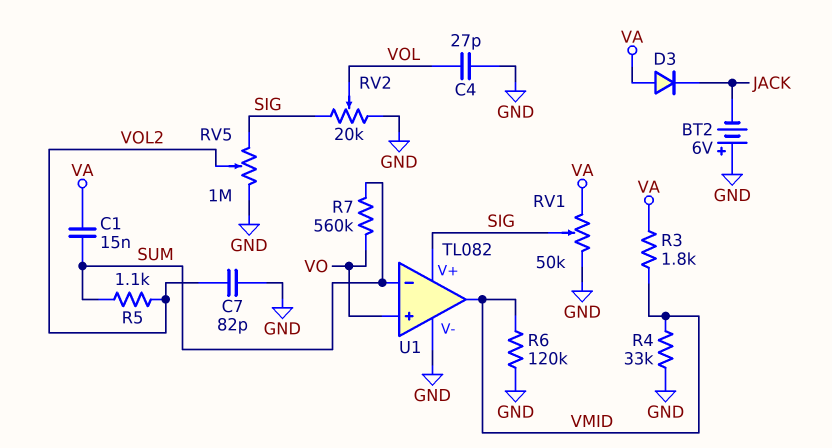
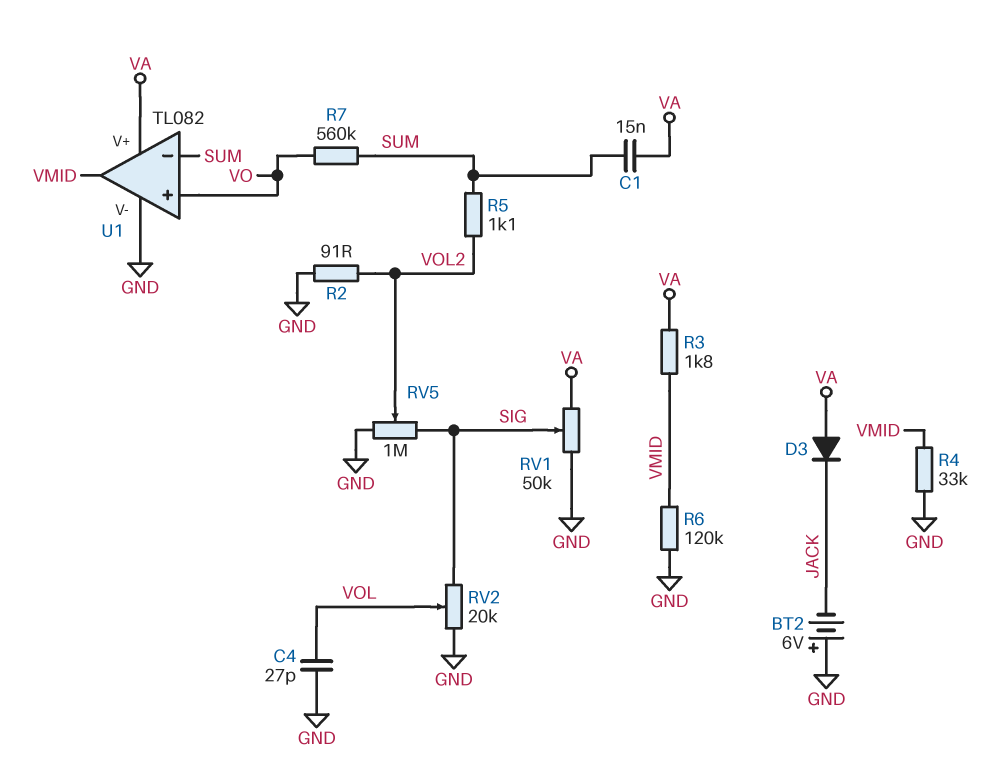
C7: 82pF (GND, VOL2) -> none
R2: none -> 91 (GND, VOL2)
U1 pin V+: SIG -> VA

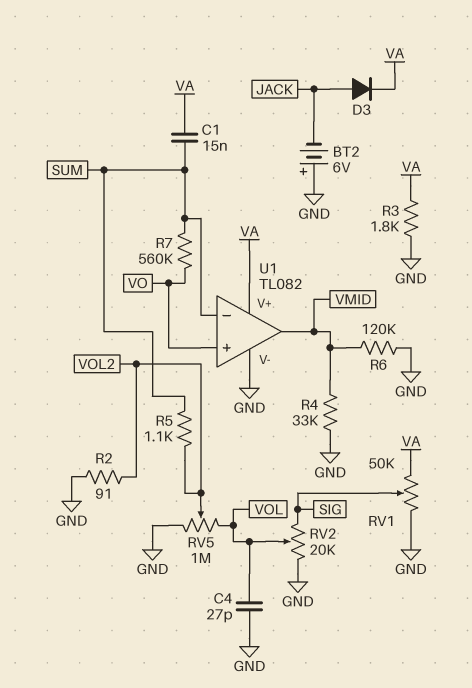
D3: diode (A VA, K JACK) -> diode (A JACK, K VA)
R3: 1.8k (VA, VMID) -> 1.8k (GND, VA)
RV5: 1M (GND, SIG, wiper VOL2) -> 1M (GND, VOL, wiper VOL2)

